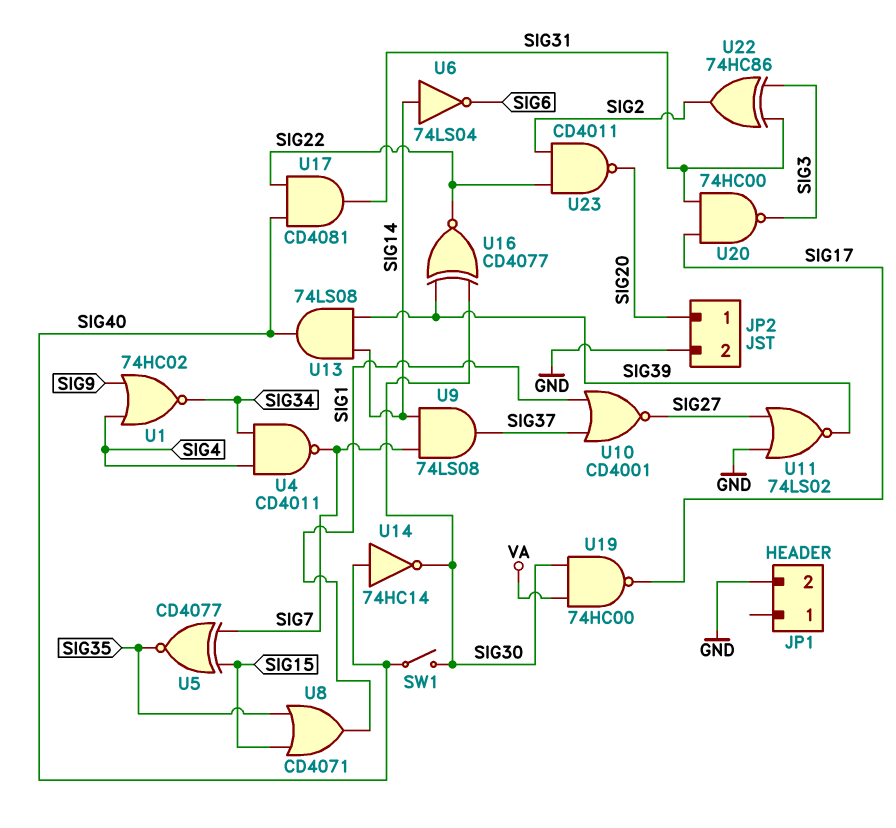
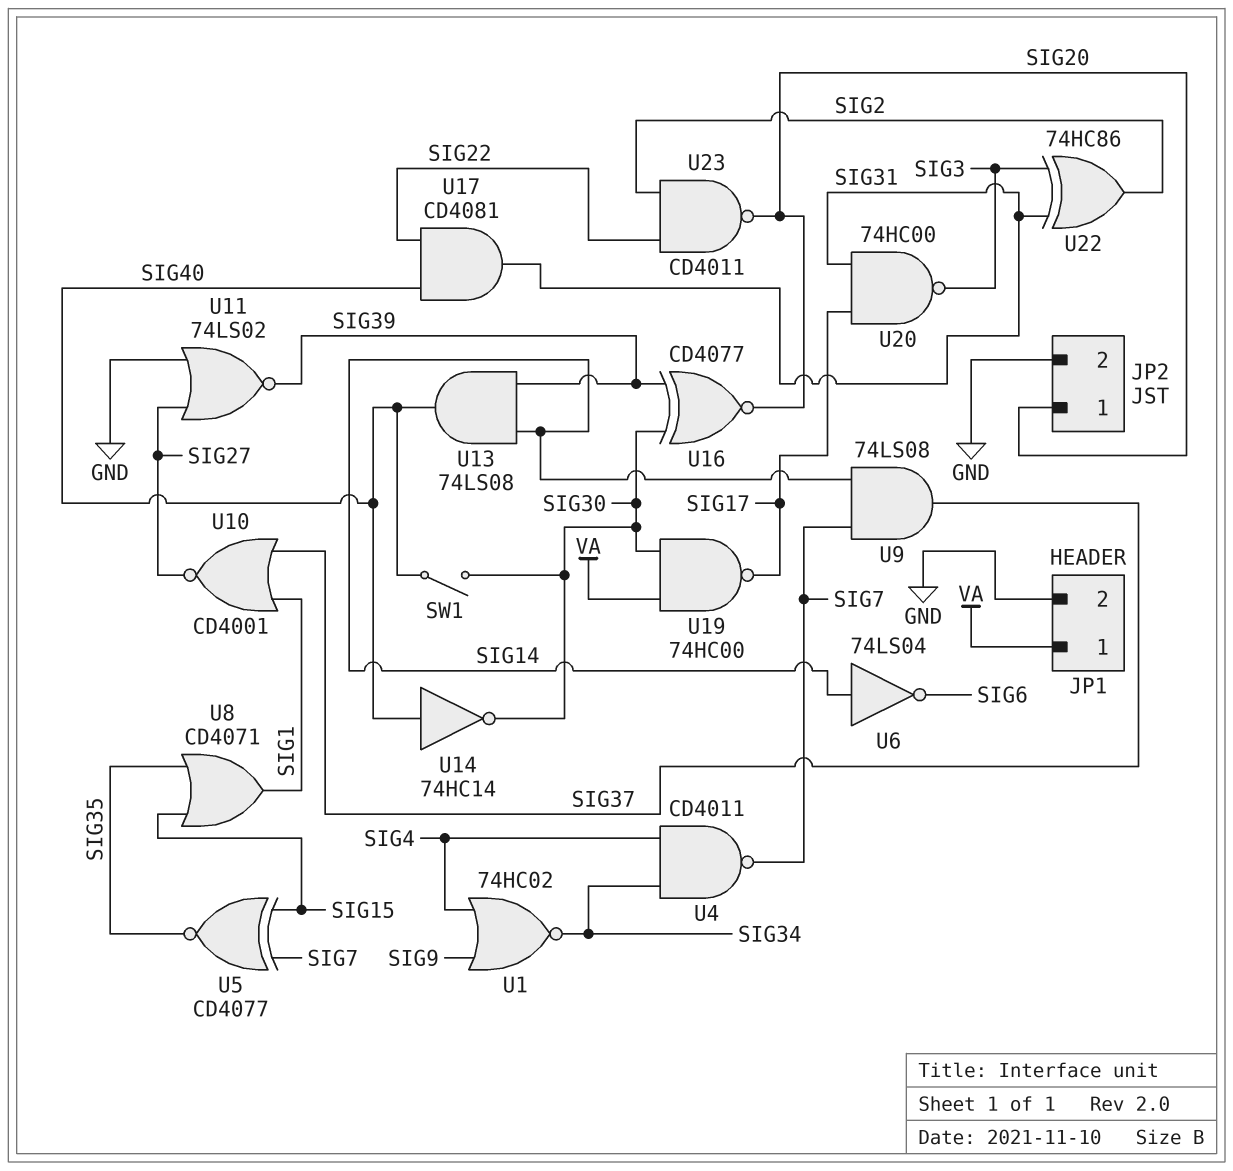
JP1 pin 1: none -> VA
U16: XNOR CD4077 (in SIG30, in SIG39, out SIG22) -> XNOR CD4077 (in SIG30, in SIG39, out SIG20)

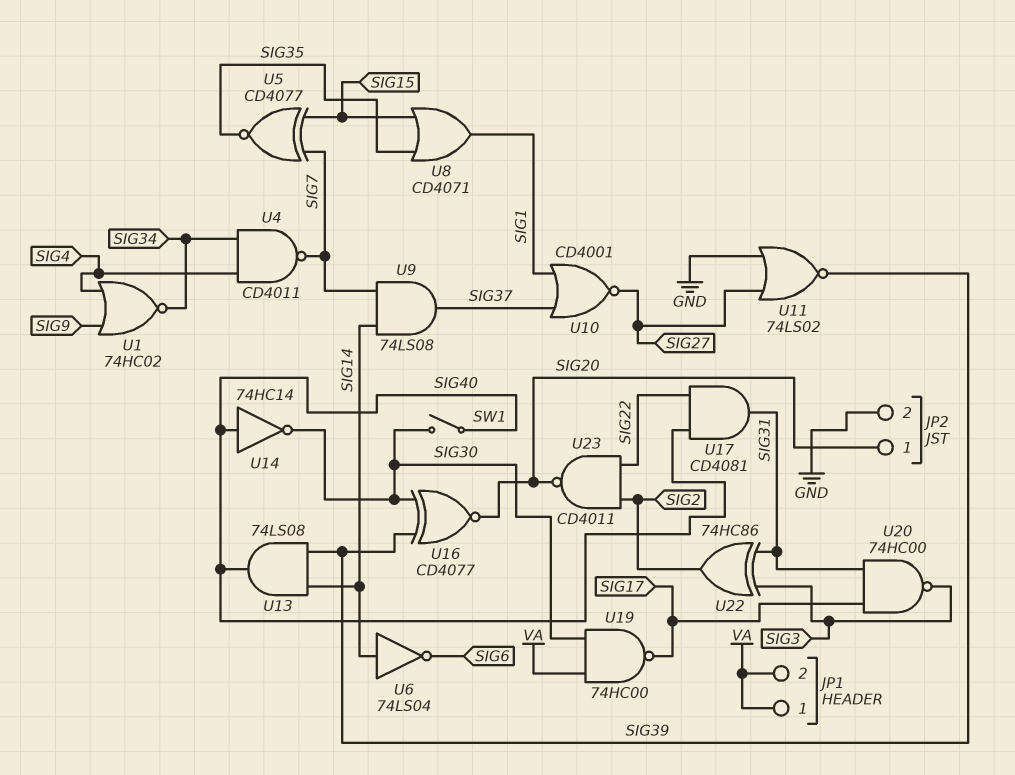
JP1 pin 2: GND -> VA

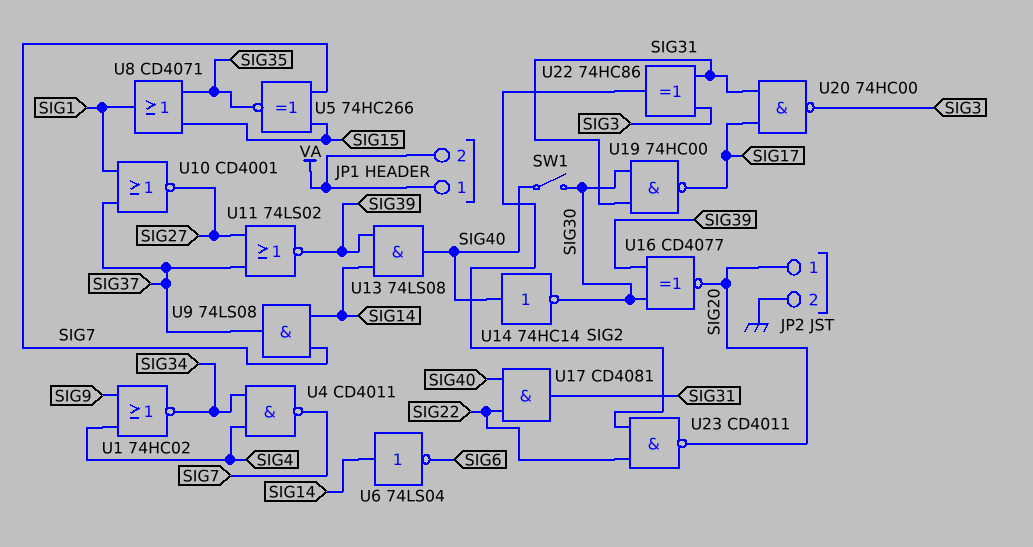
U5: XNOR CD4077 (in SIG7, in SIG15, out SIG35) -> XNOR 74HC266 (in SIG7, in SIG15, out SIG35)
U11: NOR 74LS02 (in GND, in SIG27, out SIG39) -> NOR 74LS02 (in SIG27, in SIG37, out SIG39)
U19: NAND 74HC00 (in SIG30, in VA, out SIG17) -> NAND 74HC00 (in SIG30, in SIG31, out SIG17)

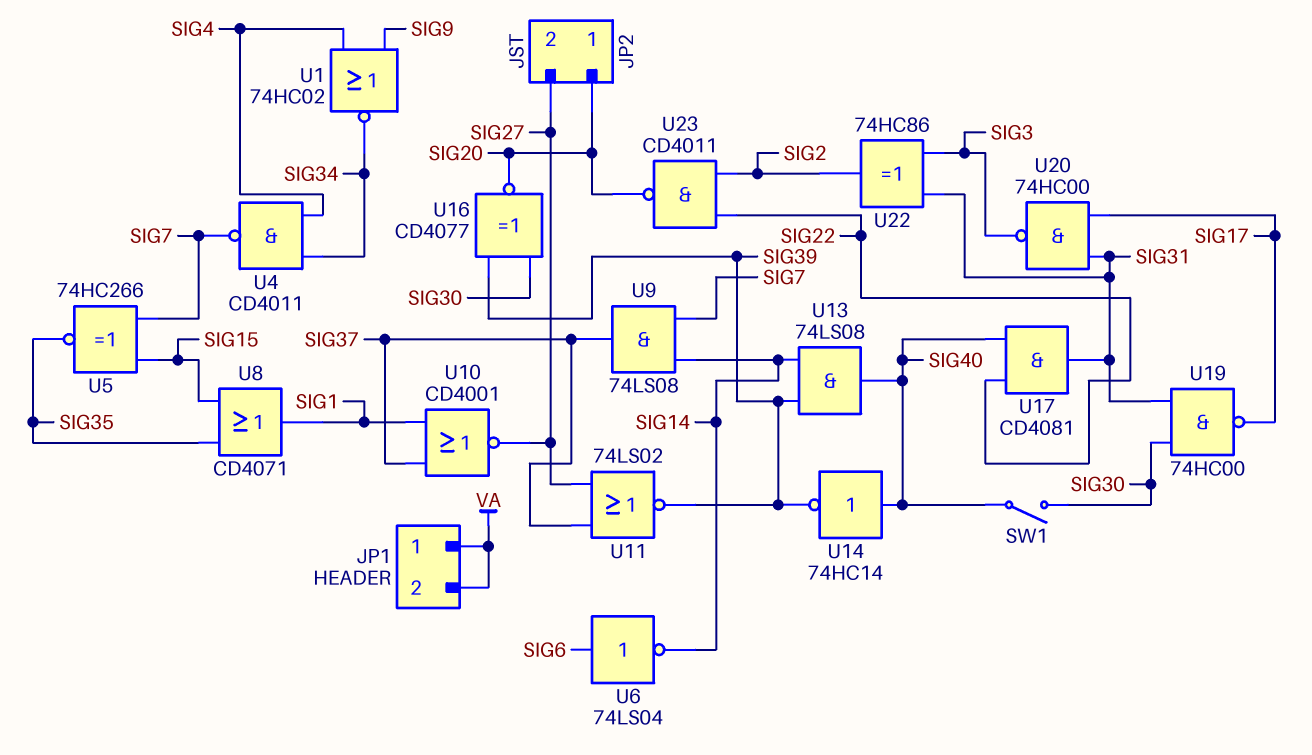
JP2 pin 2: GND -> SIG27
U6: NOT 74LS04 (in SIG14, out SIG6) -> NOT 74LS04 (in SIG6, out SIG14)
U14: NOT 74HC14 (in SIG40, out SIG30) -> NOT 74HC14 (in SIG40, out SIG39)

